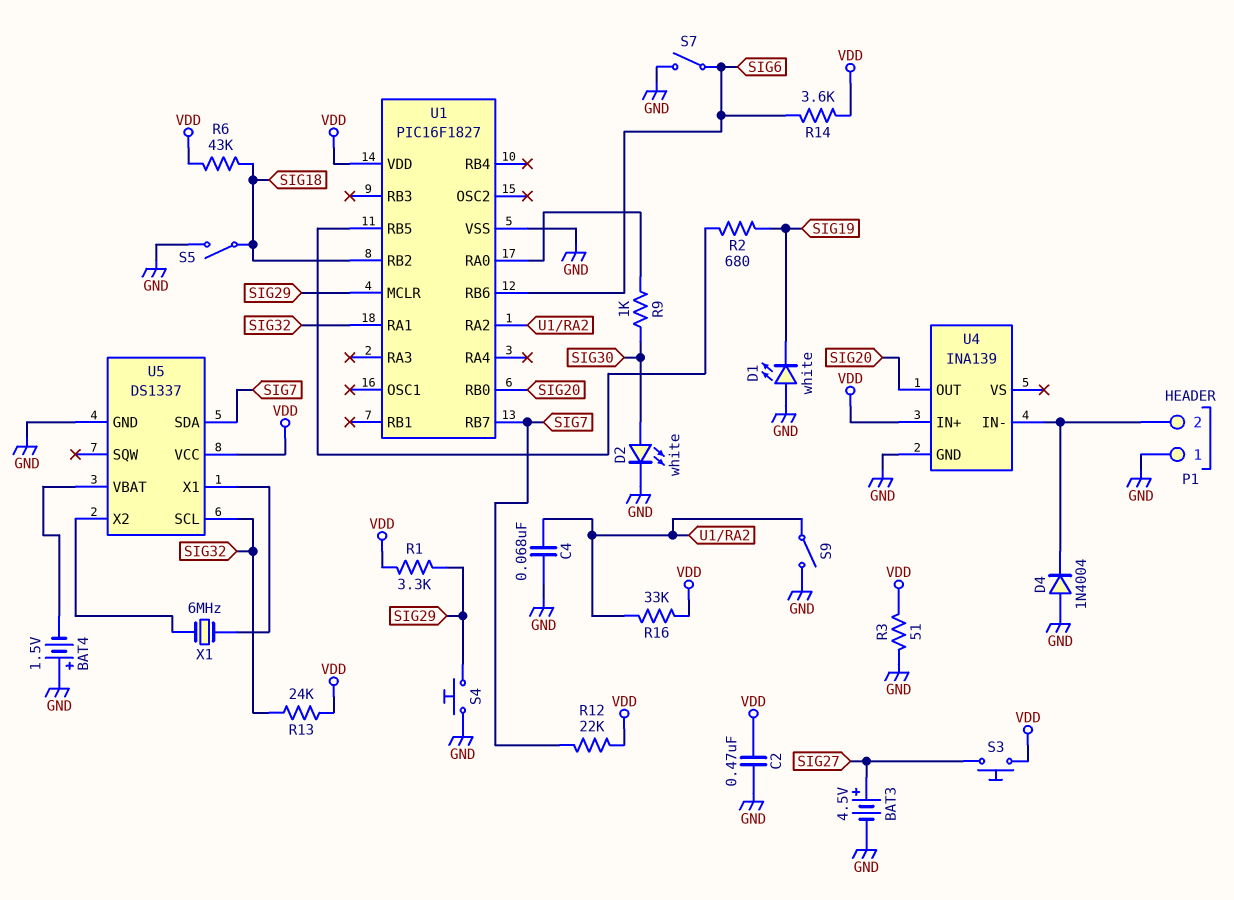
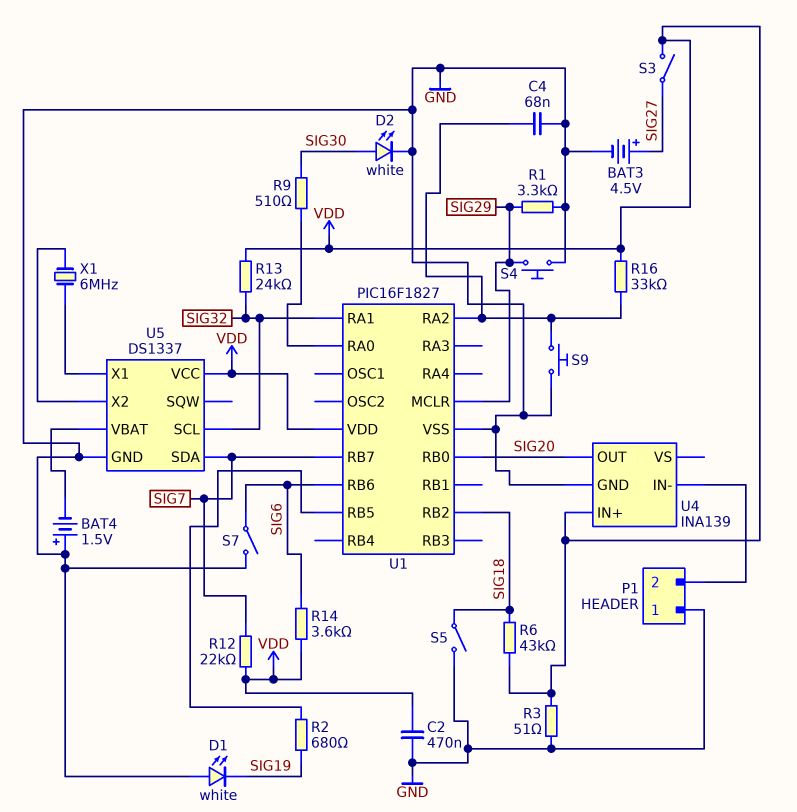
D4: diode 1N4004 (A GND, K P1/2) -> none
R1: 3.3k (SIG29, VDD) -> 3.3k (GND, SIG29)
R9: 1k (SIG30, U1/RA0) -> 510 (SIG30, U1/RA0)
S3: button (SIG27, VDD) -> switch (SIG27, VDD)
S9: switch (GND, U1/RA2) -> button (GND, U1/RA2)

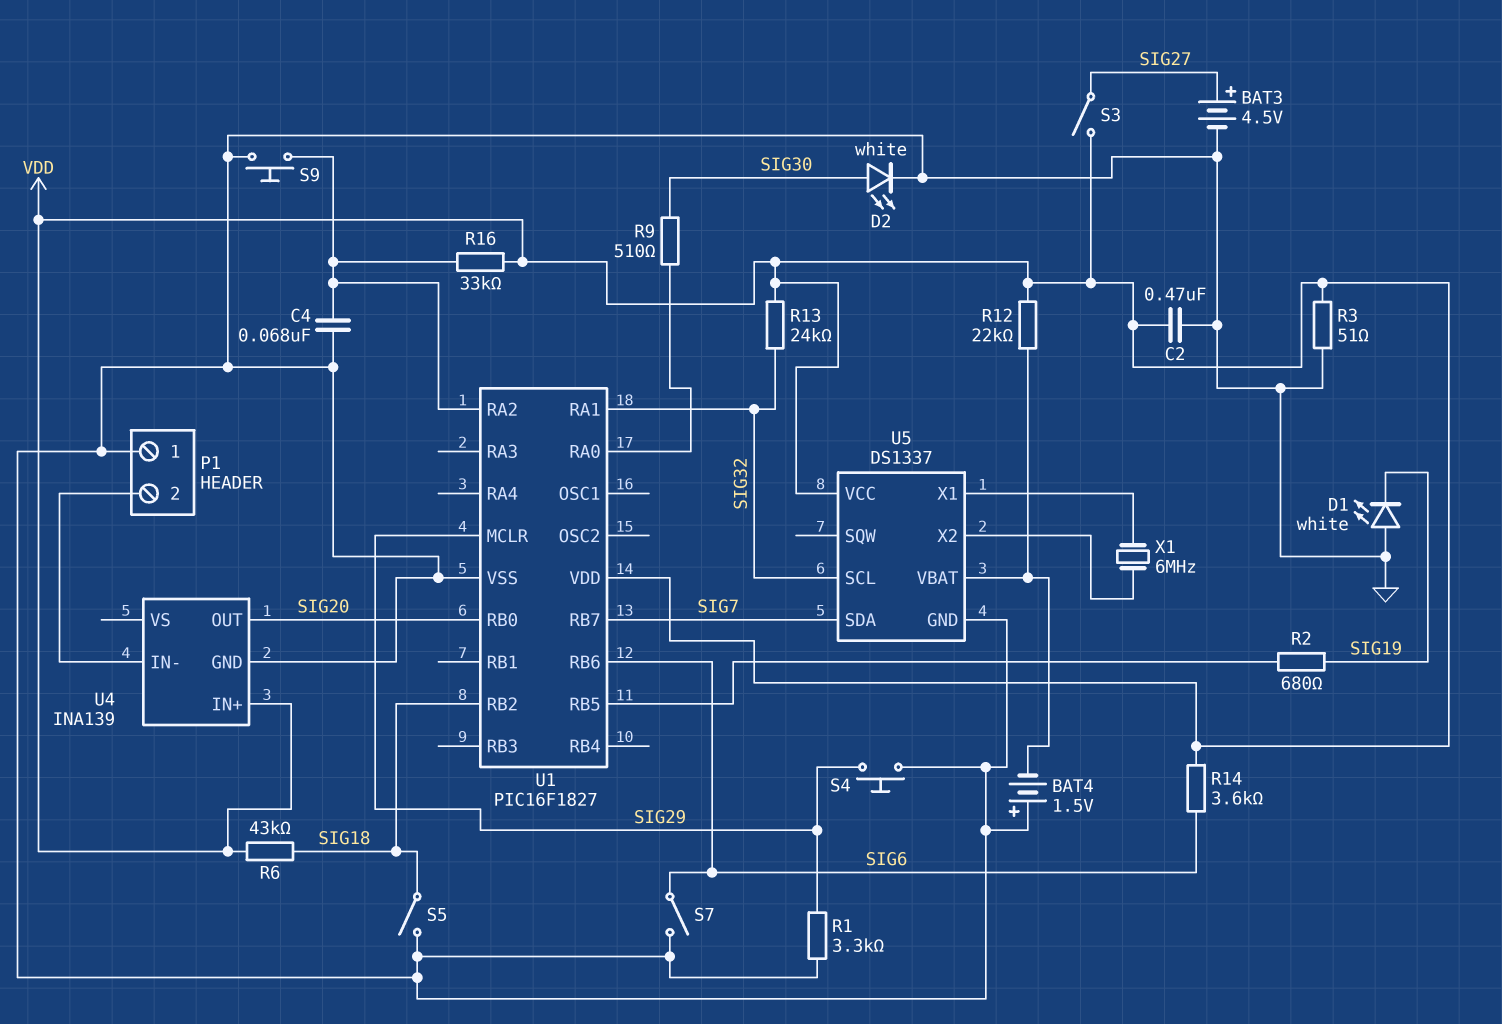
R12: 22k (SIG7, VDD) -> 22k (U5/VBAT, VDD)

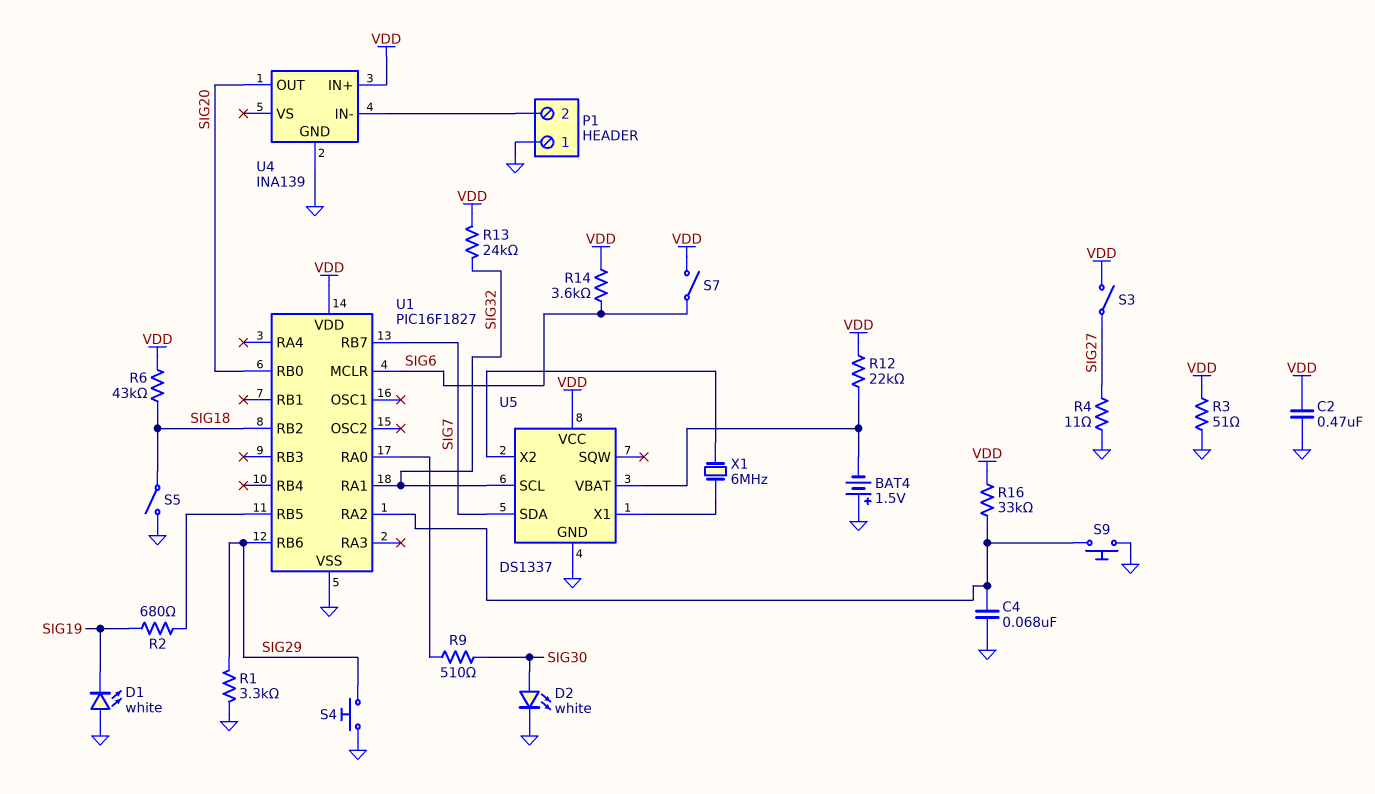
BAT3: 4.5V (plus SIG27, minus GND) -> none
R4: none -> 11 (GND, SIG27)
S7: switch (GND, SIG6) -> switch (SIG6, VDD)
U1 pin MCLR: SIG29 -> SIG6
U1 pin RB6: SIG6 -> SIG29

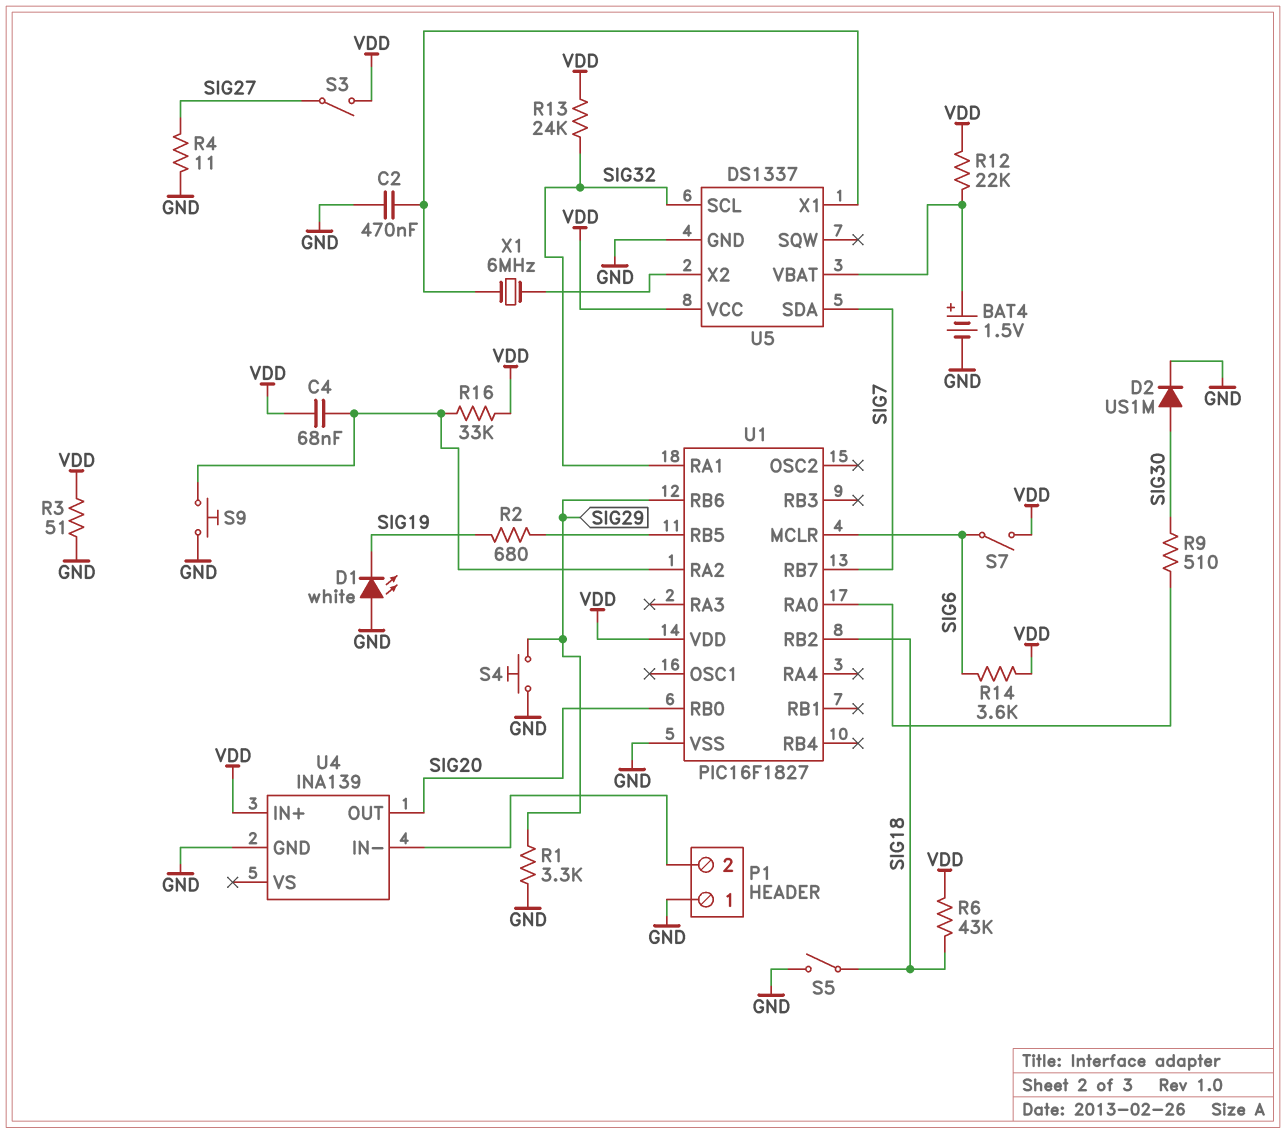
BAT4: 1.5V (plus GND, minus U5/VBAT) -> 1.5V (plus U5/VBAT, minus GND)
C2: 470nF (GND, VDD) -> 470nF (GND, U5/X1)
C4: 68nF (GND, U1/RA2) -> 68nF (U1/RA2, VDD)
D2: LED white (A SIG30, K GND) -> diode US1M (A SIG30, K GND)

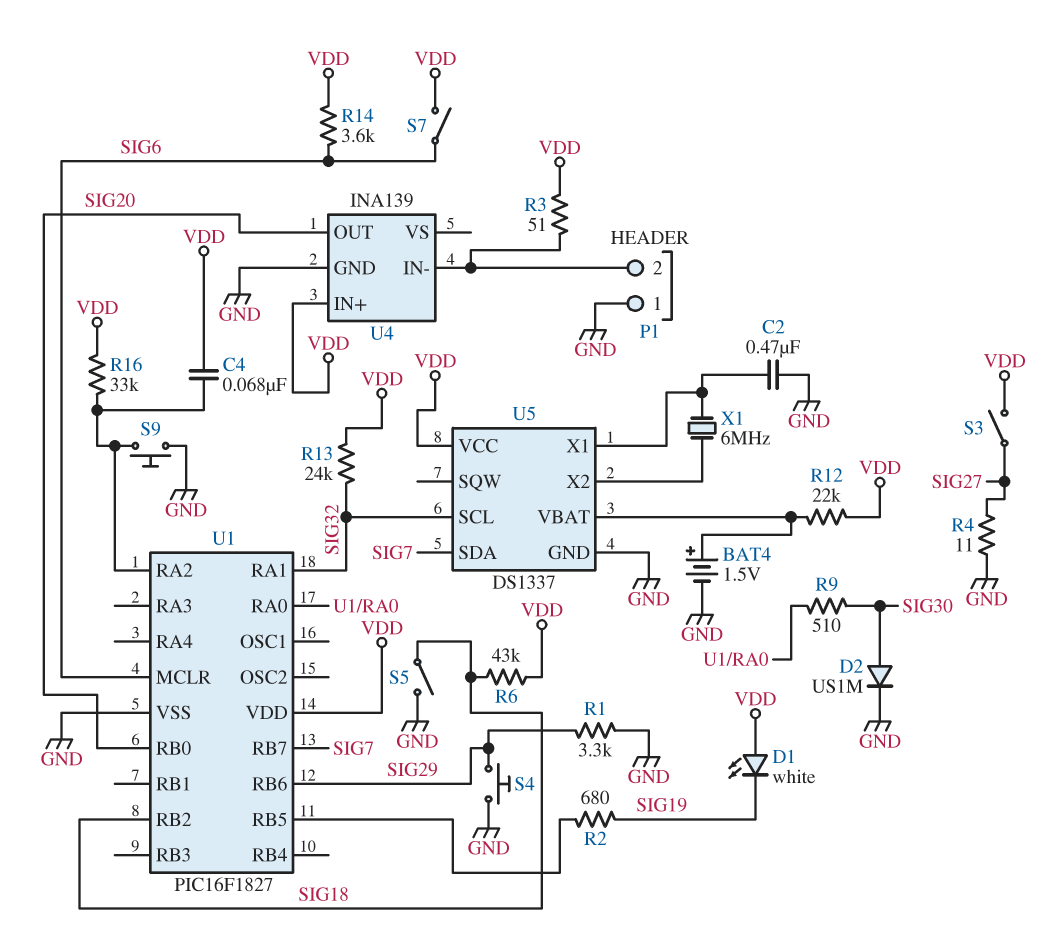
D1: LED white (A GND, K SIG19) -> LED white (A VDD, K SIG19)
R3: 51 (GND, VDD) -> 51 (P1/2, VDD)

